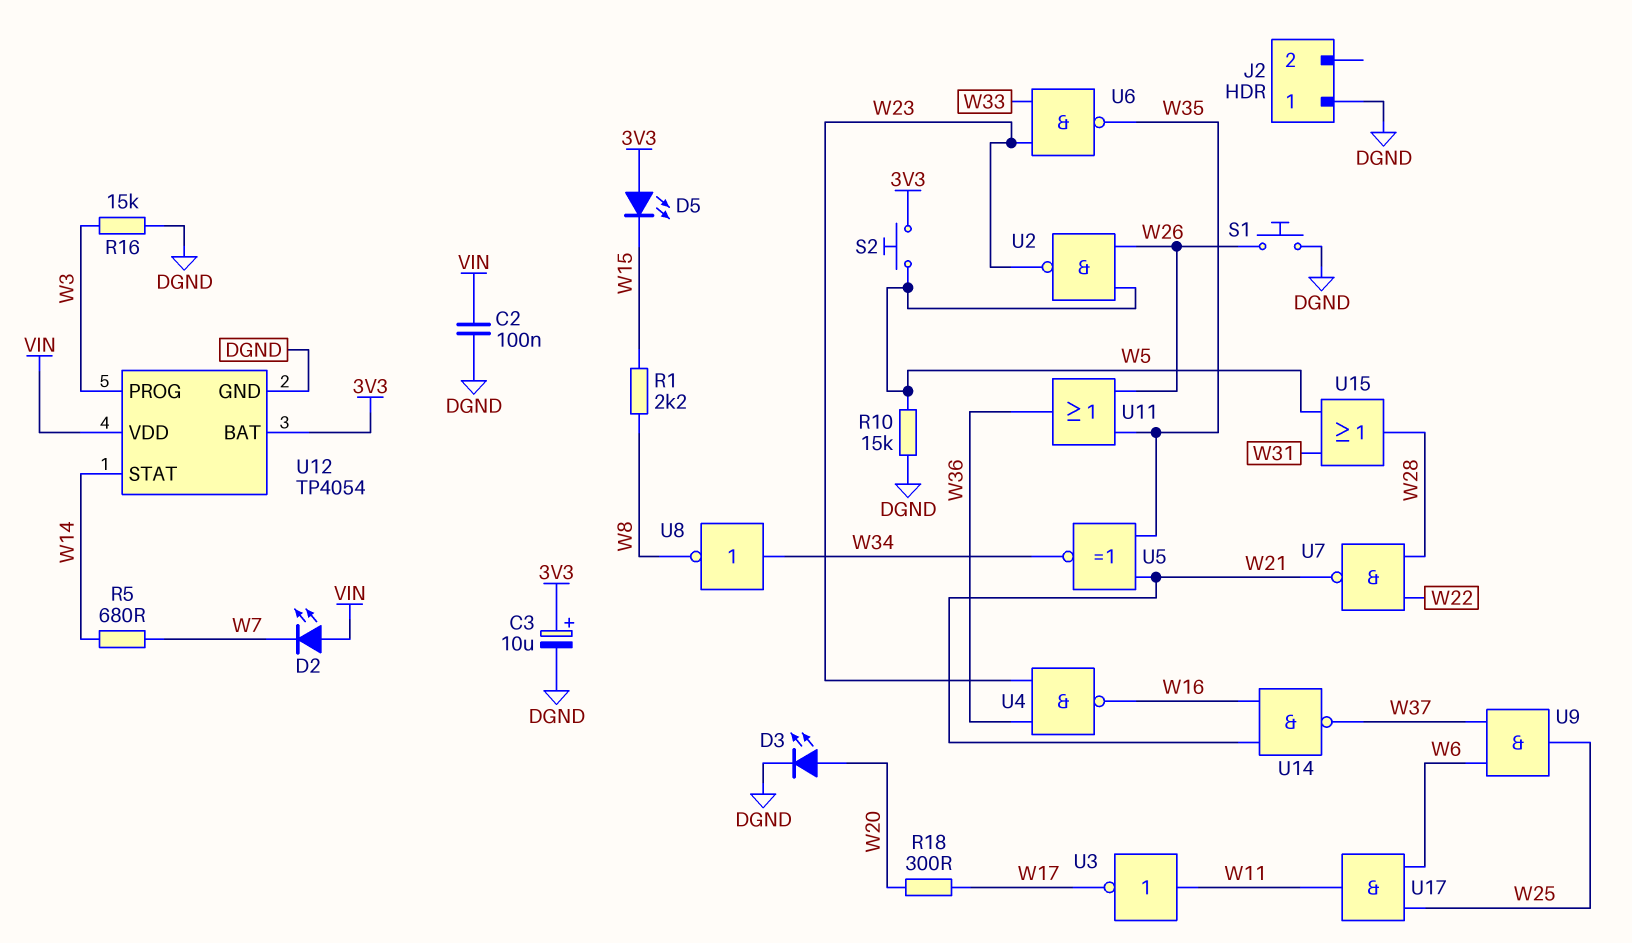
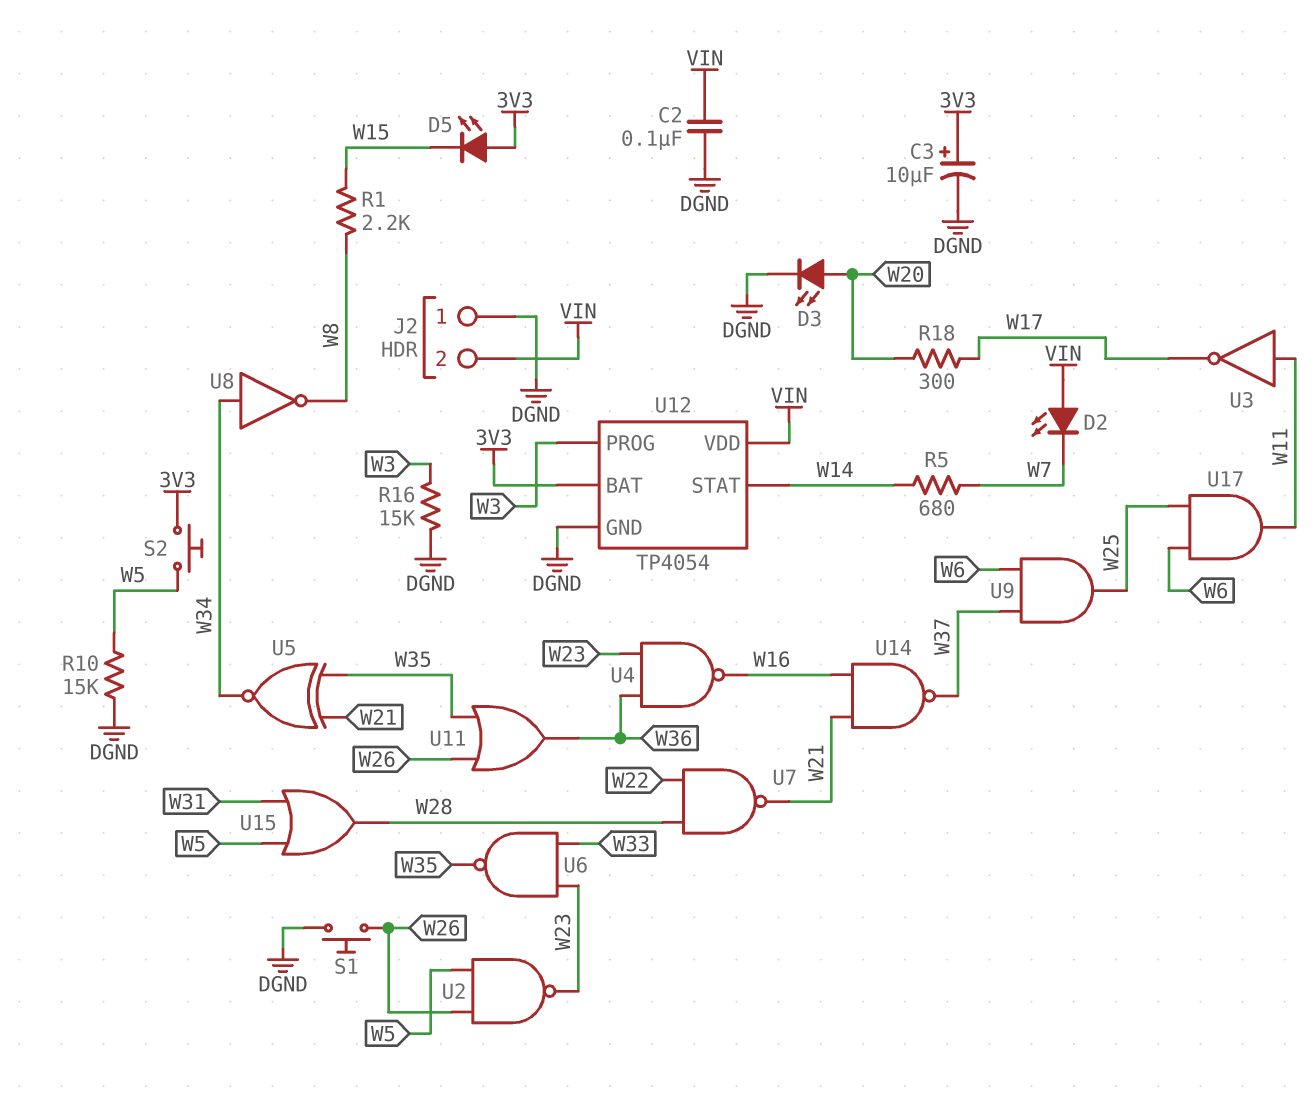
J2 pin 2: none -> VIN

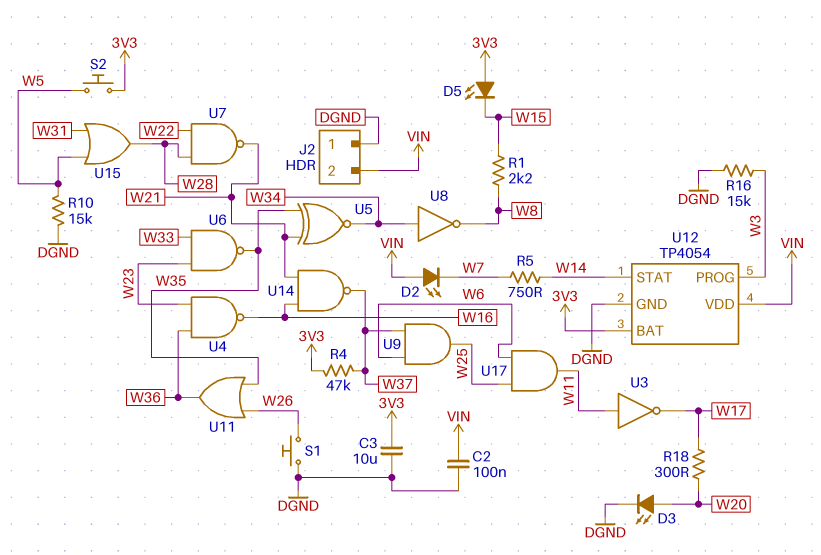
C3: 10uF (plus 3V3, minus DGND) -> 10uF (3V3, DGND)
R4: none -> 47k (3V3, W37)
R5: 680 (W7, W14) -> 750 (W7, W14)
U2: NAND (in W5, in W26, out W23) -> none

